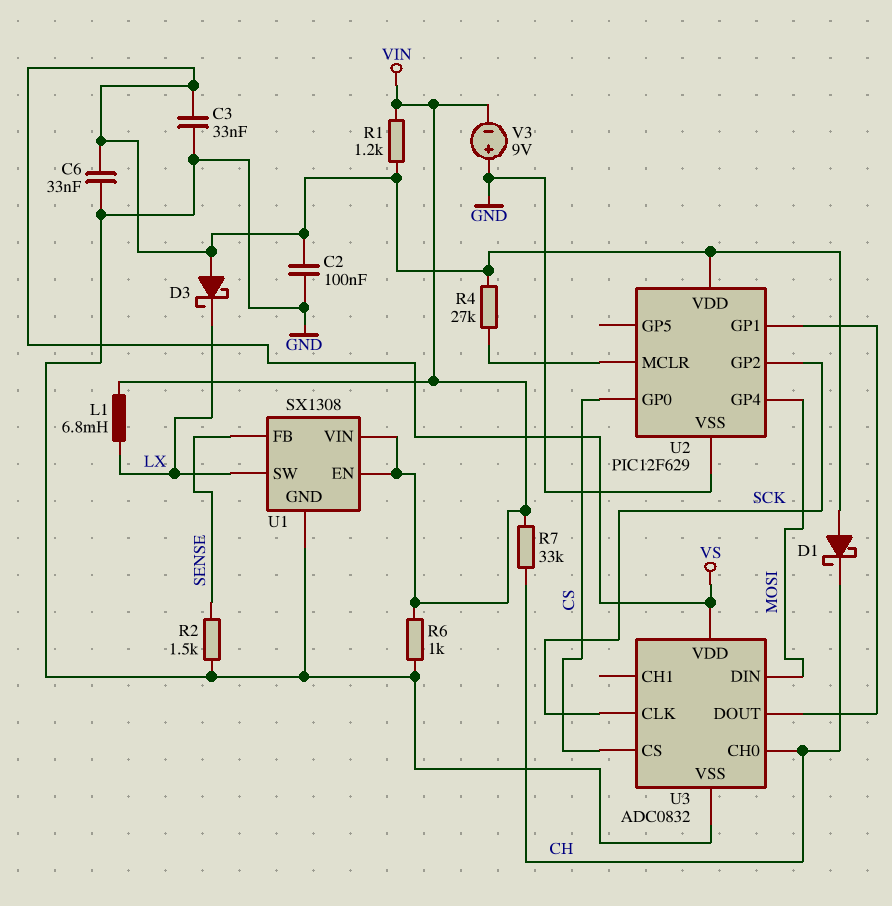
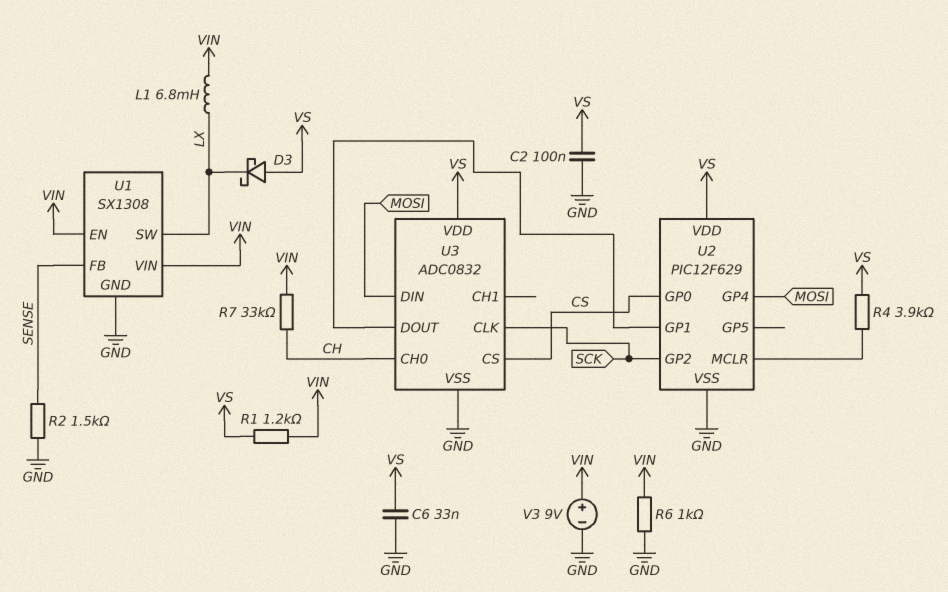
C3: 33nF (GND, VS) -> none
D1: schottky (A VS, K CH) -> none
R4: 27k (U2/MCLR, VS) -> 3.9k (U2/MCLR, VS)
V3: 9V (plus GND, minus VIN) -> 9V (plus VIN, minus GND)

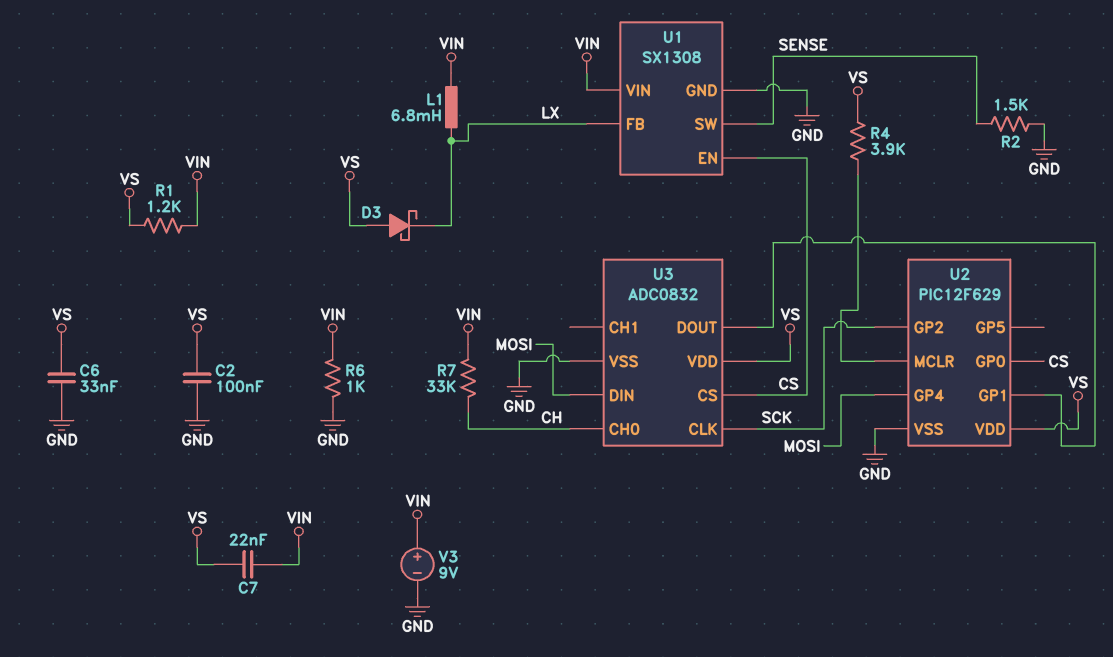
C7: none -> 22nF (VIN, VS)
U1 pin EN: VIN -> CS
U1 pin FB: SENSE -> LX
U1 pin SW: LX -> SENSE

